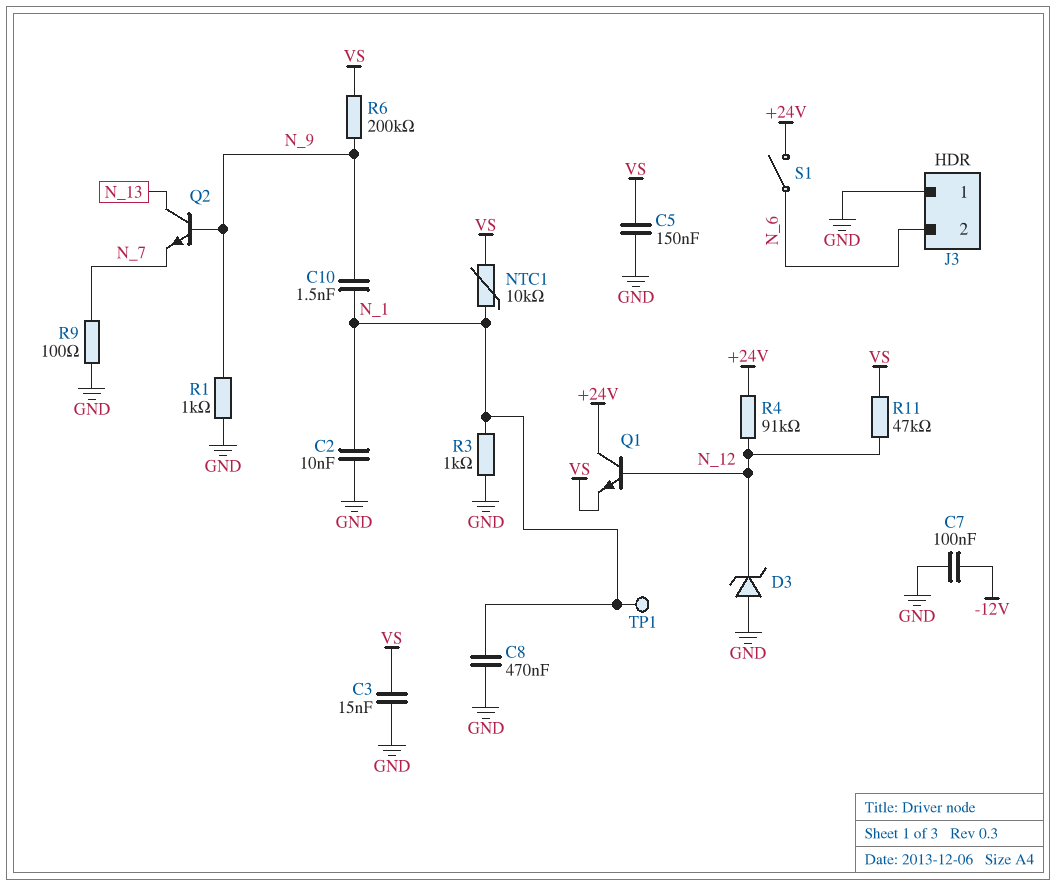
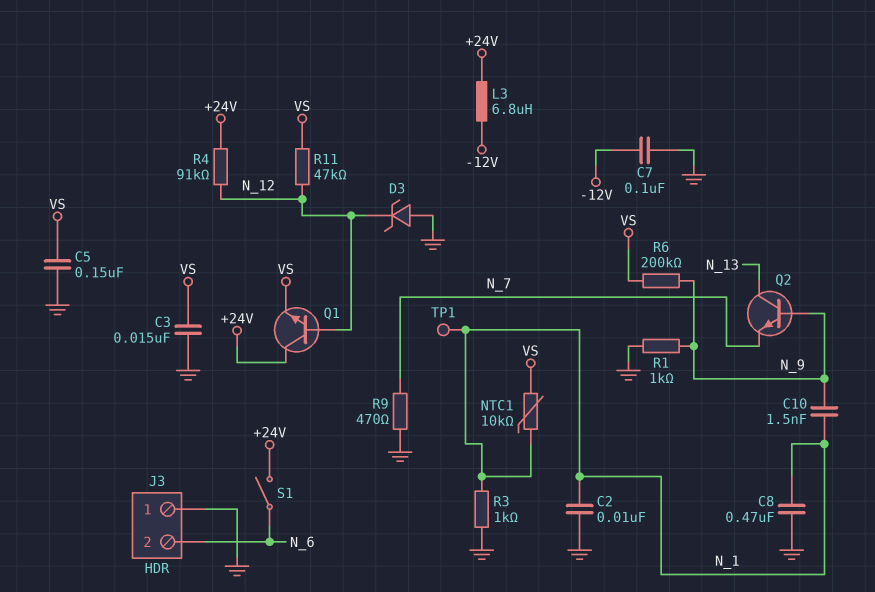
L3: none -> 6.8uH (+24V, -12V)
R9: 100 (GND, N_7) -> 470 (GND, N_7)

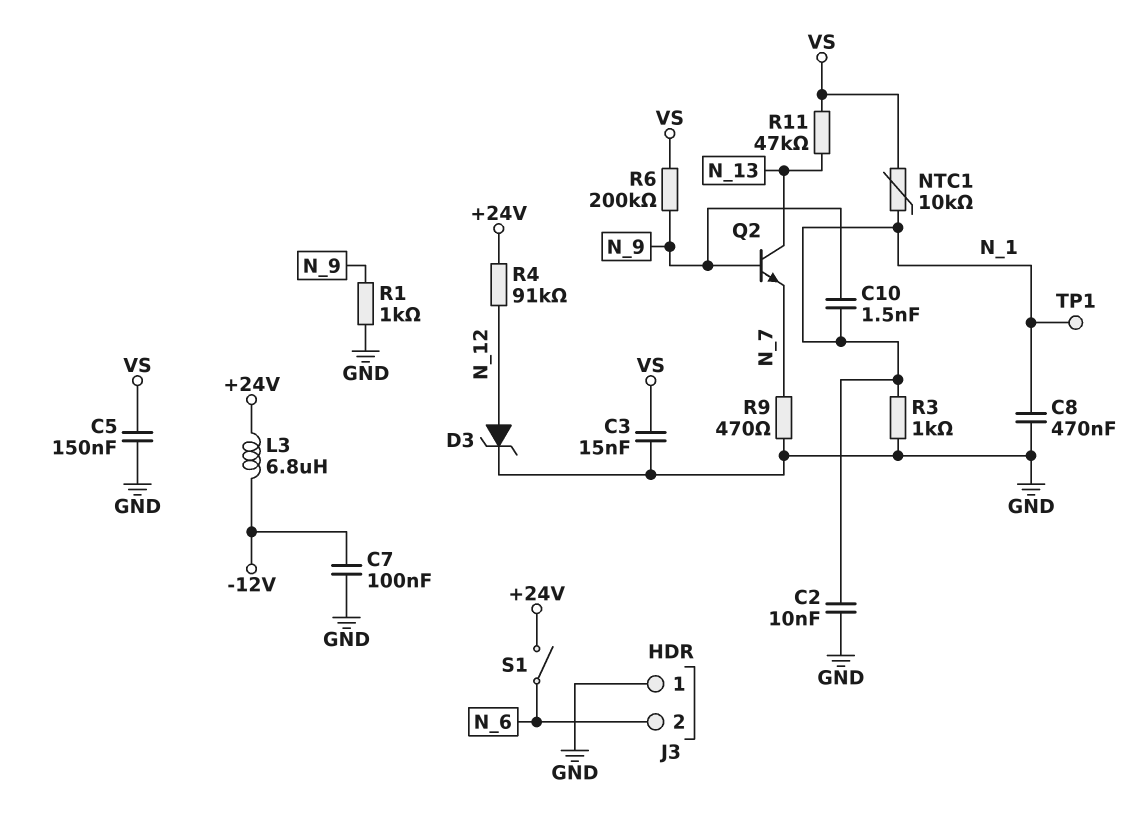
D3: zener (A GND, K N_12) -> zener (A N_12, K GND)
Q1: NPN (B N_12, C +24V, E VS) -> none
R11: 47k (N_12, VS) -> 47k (N_13, VS)

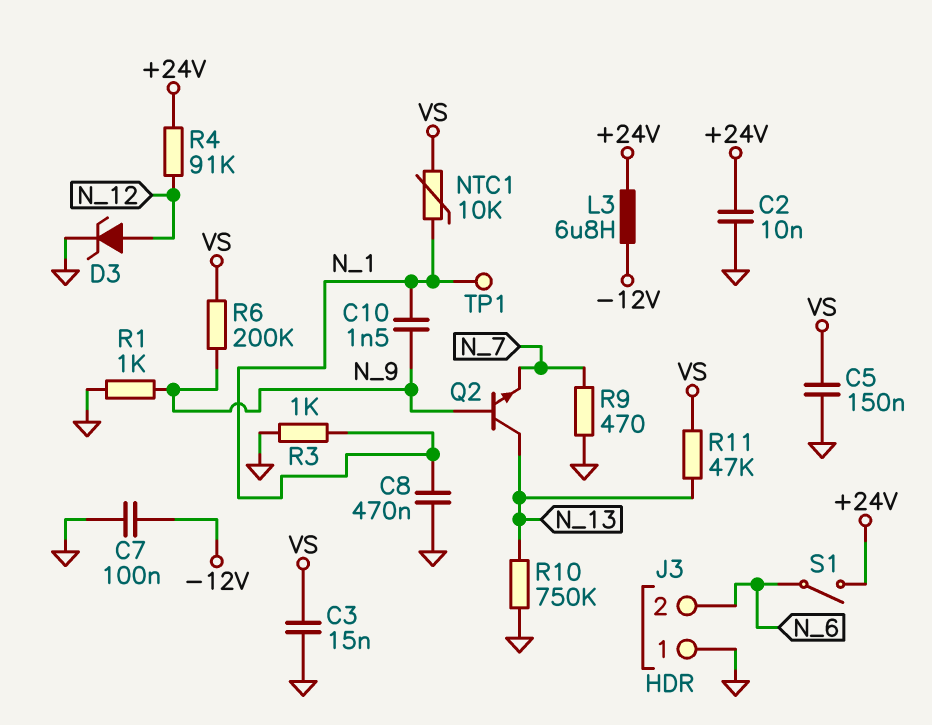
C2: 10nF (GND, N_1) -> 10nF (+24V, GND)
R10: none -> 750k (GND, N_13)

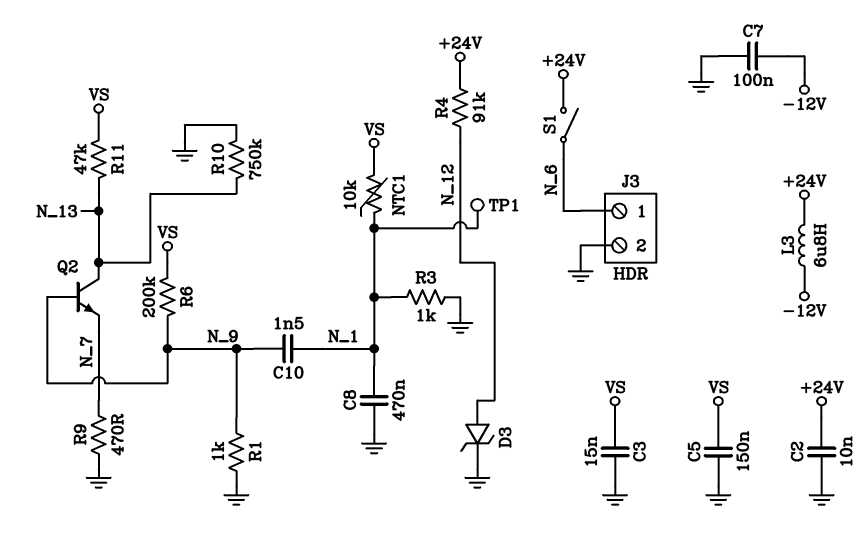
J3 pin 1: GND -> N_6
J3 pin 2: N_6 -> GND

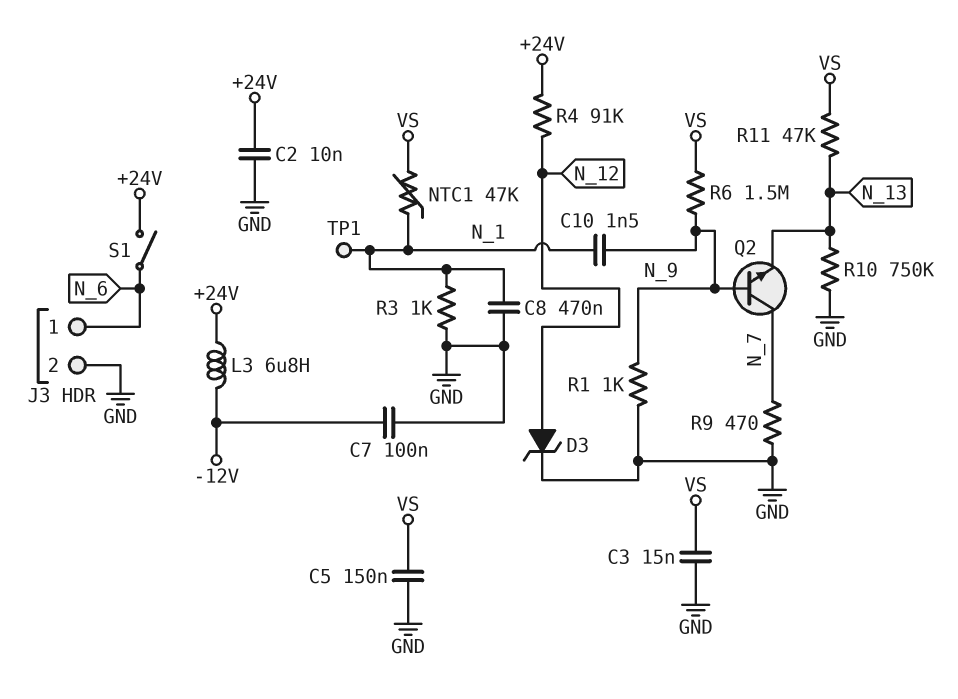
NTC1: 10k (N_1, VS) -> 47k (N_1, VS)
Q2: NPN (B N_9, C N_13, E N_7) -> NPN (B N_9, C N_7, E N_13)
R6: 200k (N_9, VS) -> 1.5M (N_9, VS)

